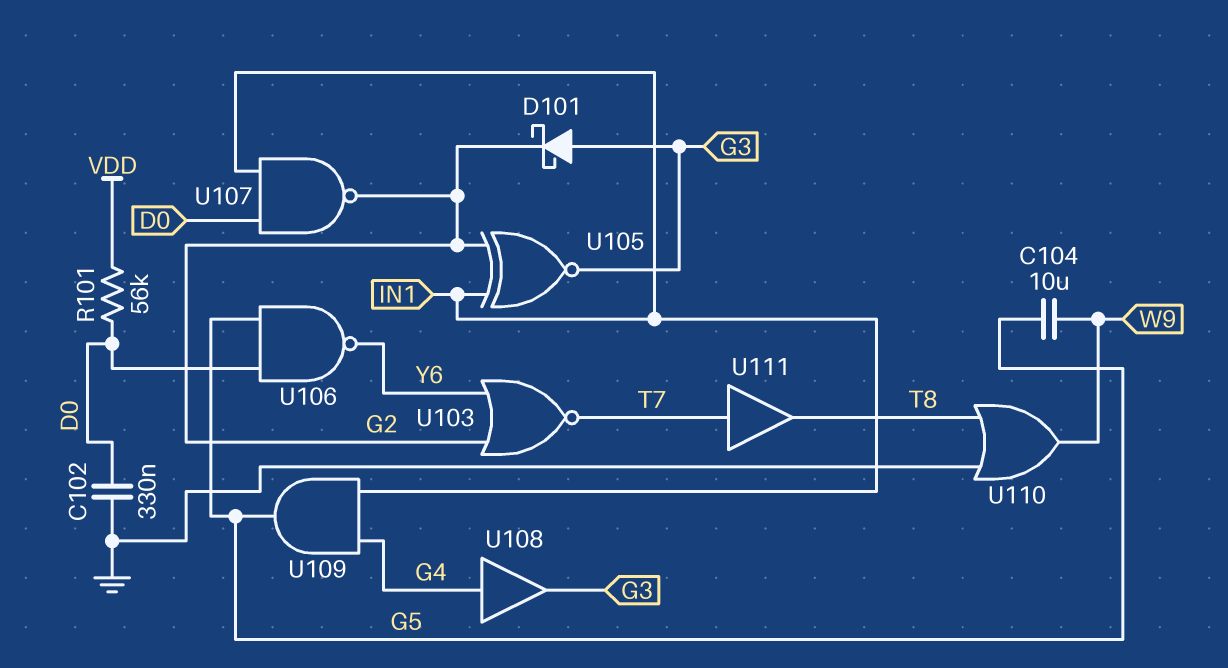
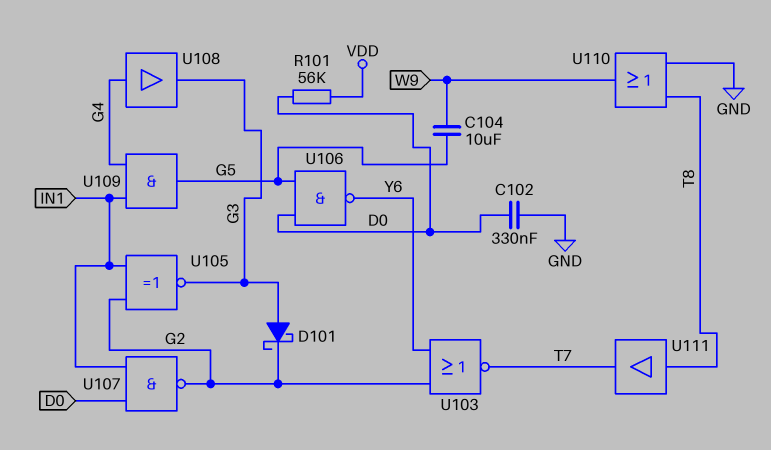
U111: buffer (in T7, out T8) -> buffer (in T8, out T7)

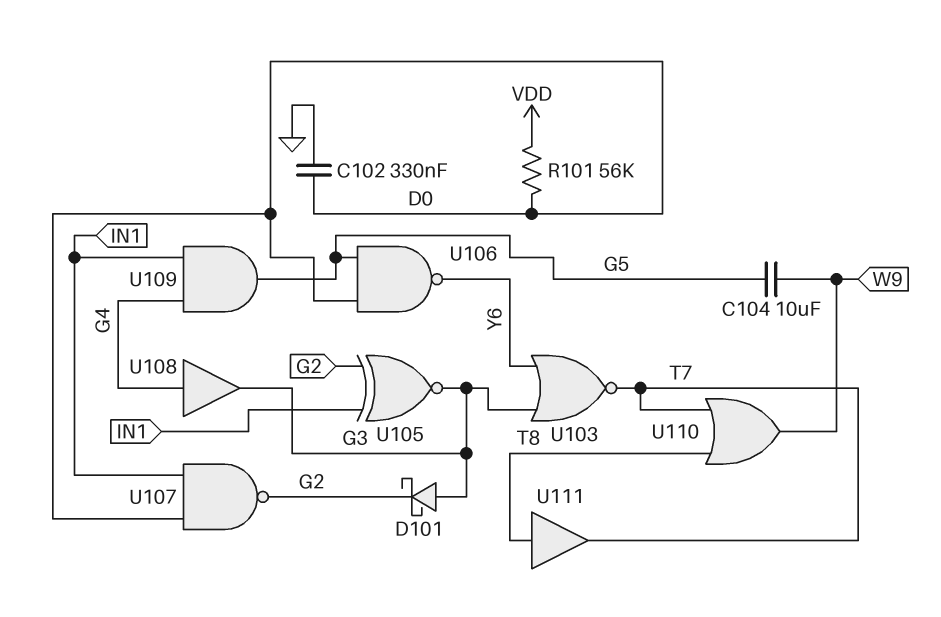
U103: NOR (in G2, in Y6, out T7) -> NOR (in G3, in Y6, out T7)
U110: OR (in GND, in T8, out W9) -> OR (in T7, in T8, out W9)

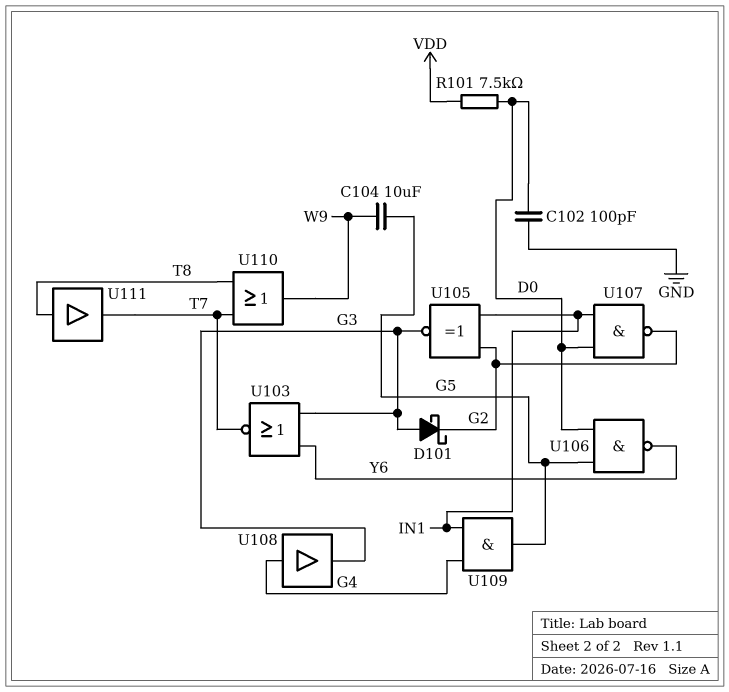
C102: 330nF (D0, GND) -> 100pF (D0, GND)
R101: 56k (D0, VDD) -> 7.5k (D0, VDD)

